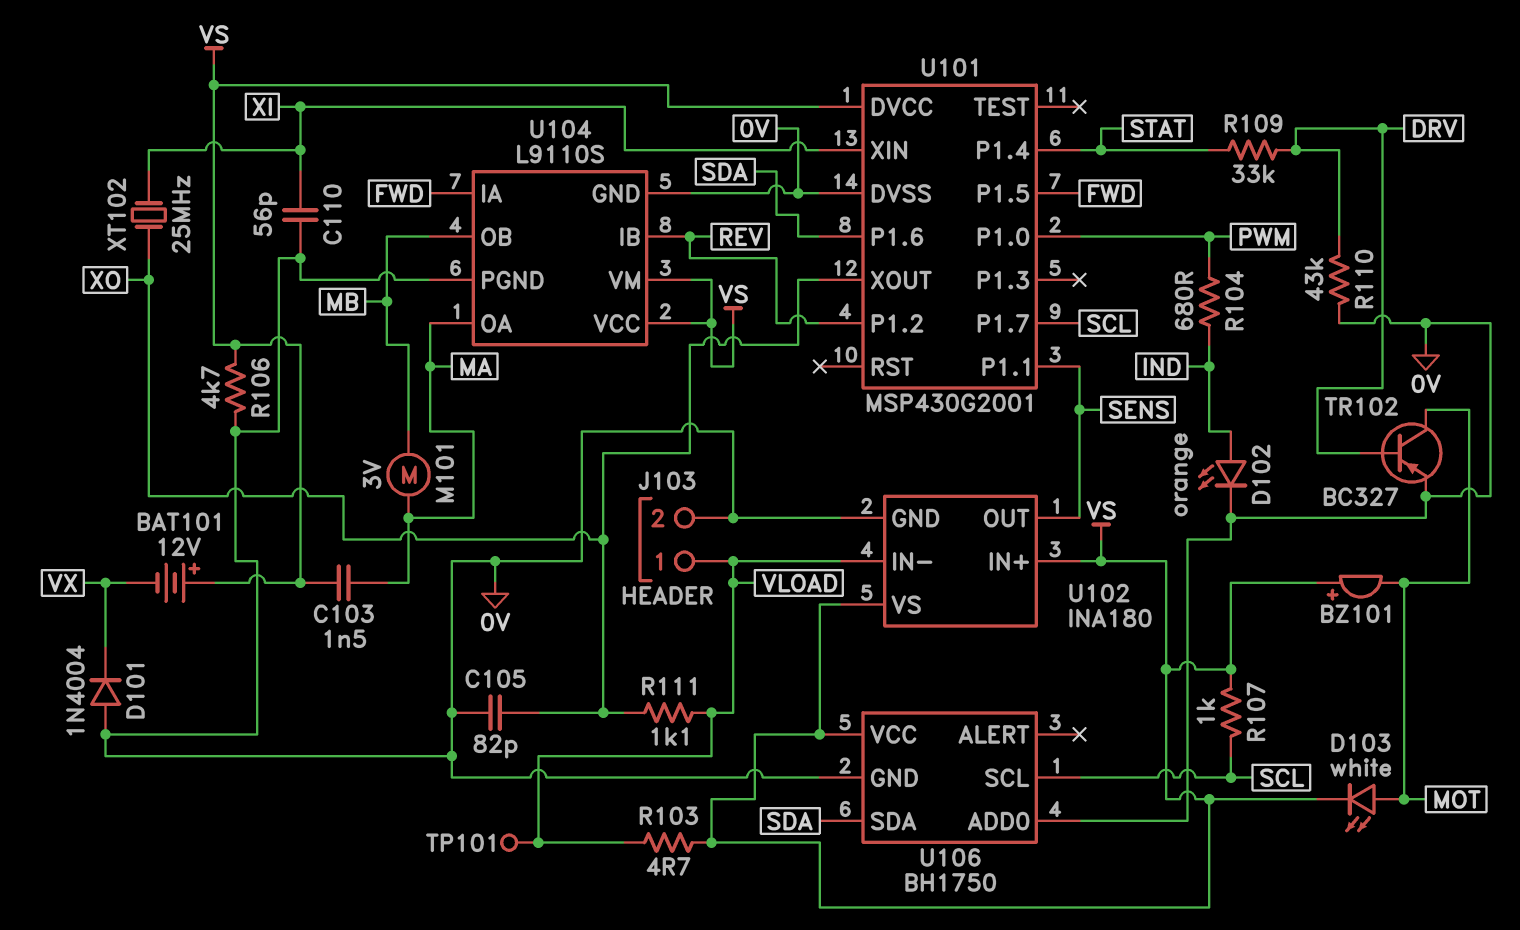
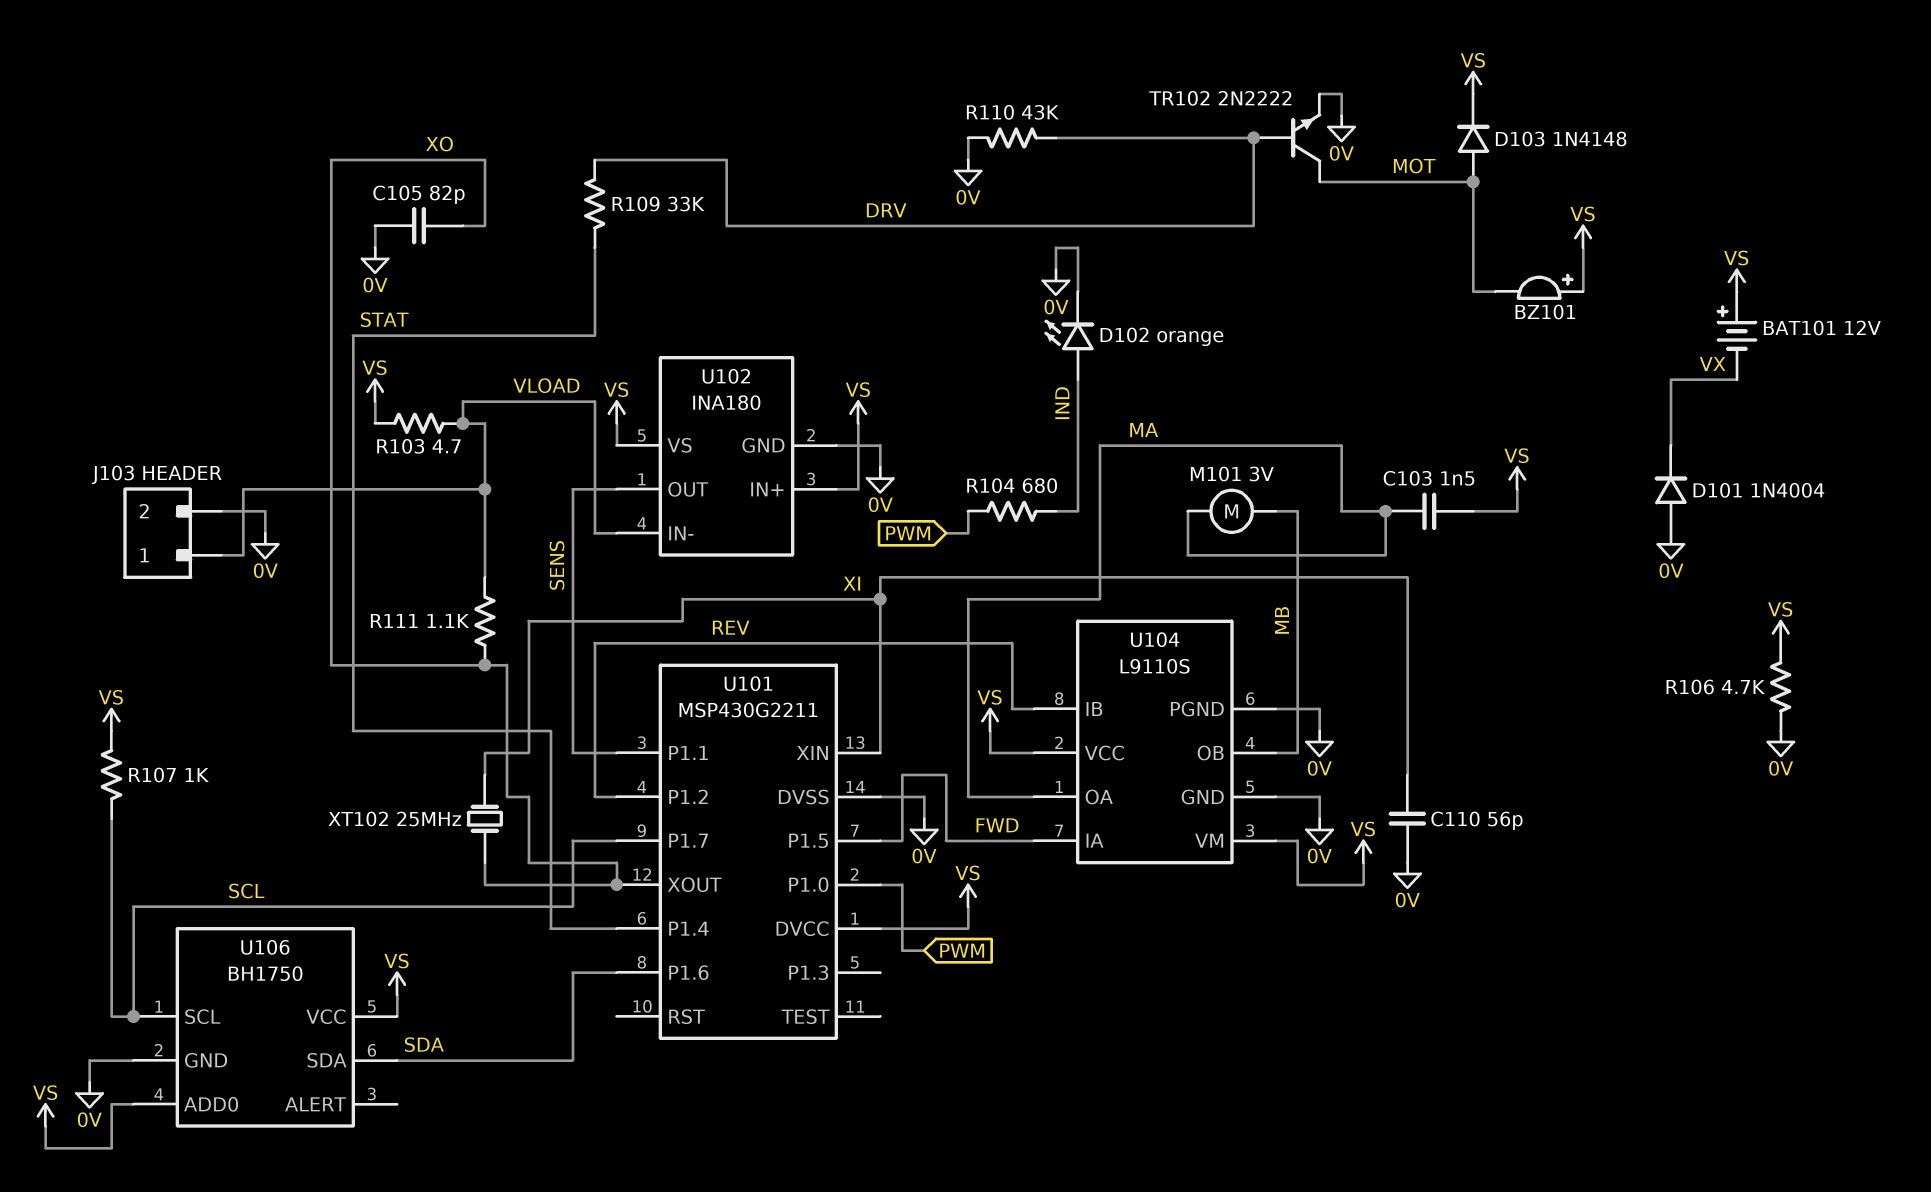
D103: LED white (A MOT, K VS) -> diode 1N4148 (A MOT, K VS)
TP101: test point (VLOAD) -> none
TR102: PNP BC327 (B DRV, C MOT, E 0V) -> NPN 2N2222 (B DRV, C MOT, E 0V)
U101: MSP430G2001 -> MSP430G2211
U106 pin ADD0: 0V -> VS

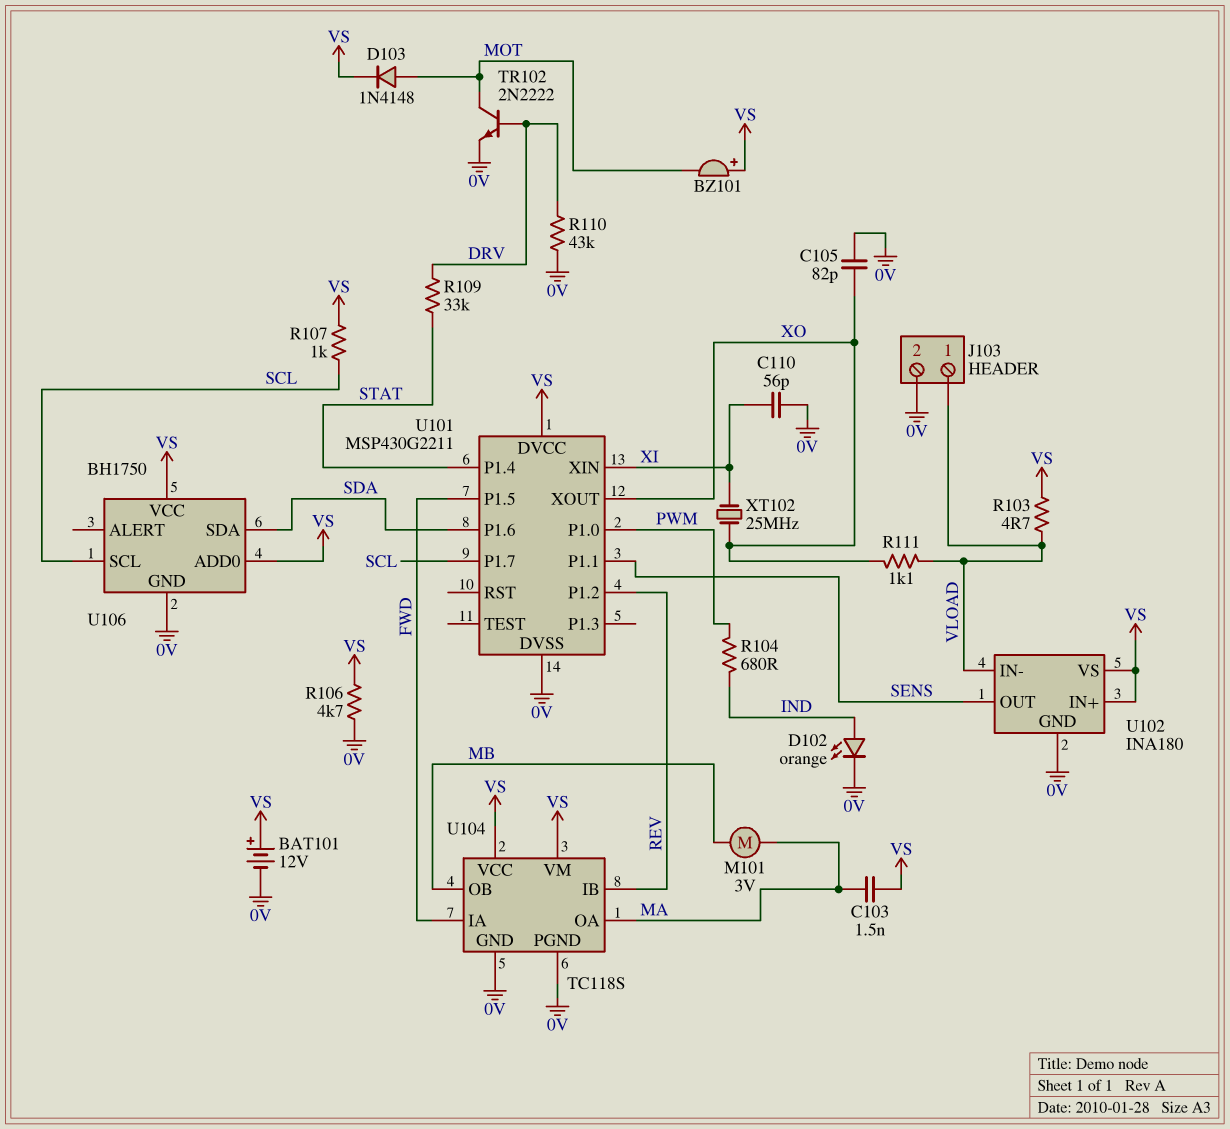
BAT101: 12V (plus VS, minus VX) -> 12V (plus VS, minus 0V)
D101: diode 1N4004 (A 0V, K VX) -> none
U104: L9110S -> TC118S

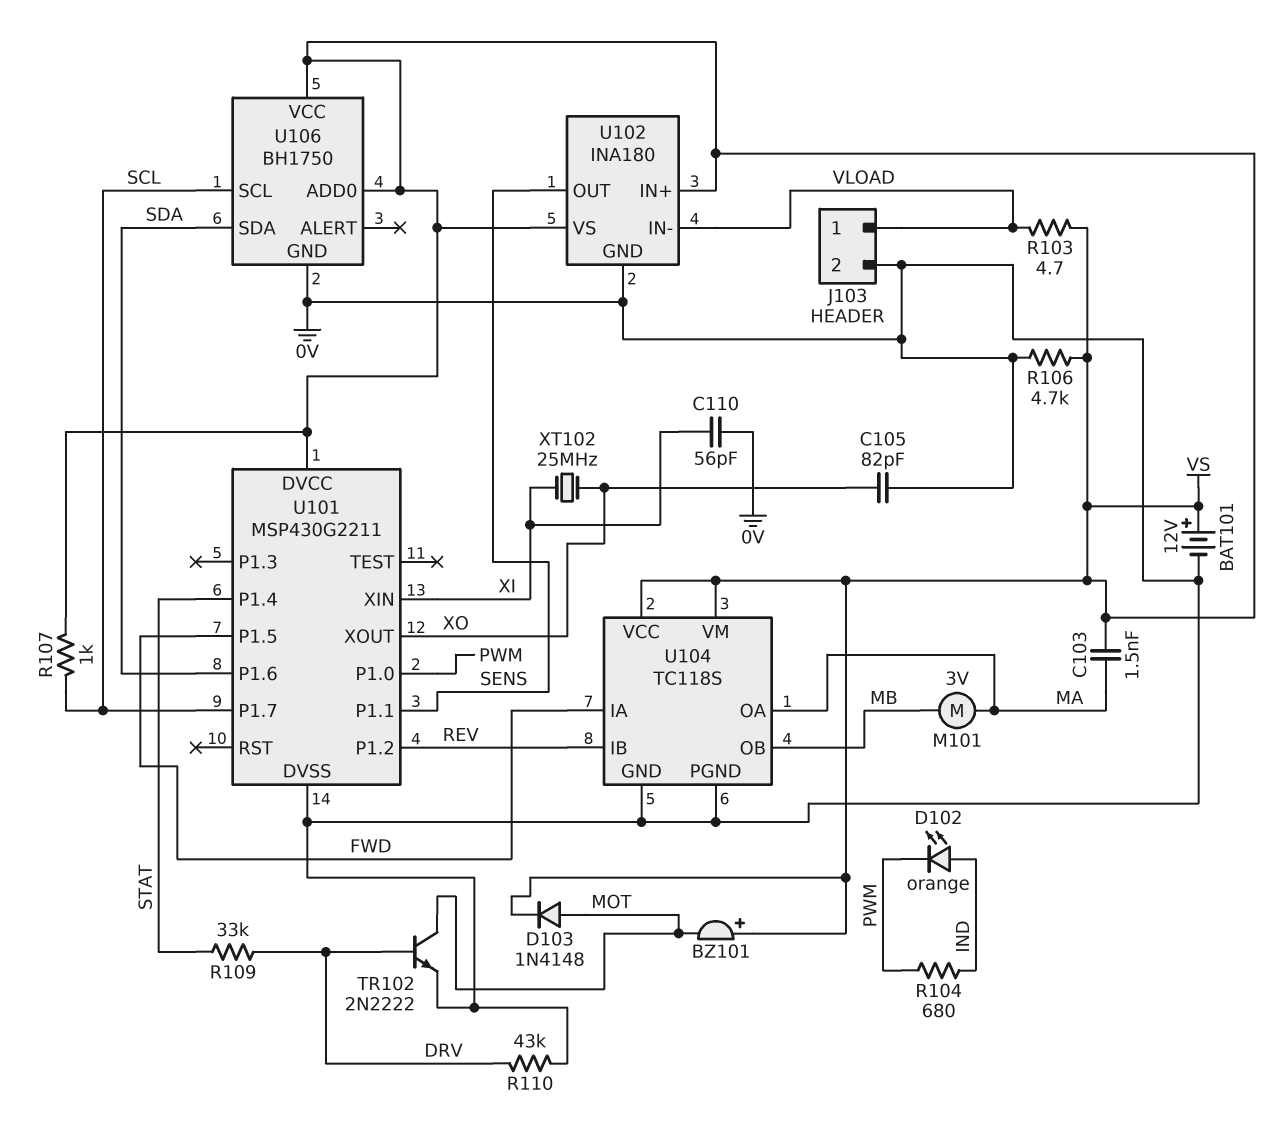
D102: LED orange (A IND, K 0V) -> LED orange (A IND, K PWM)
R111: 1.1k (VLOAD, XO) -> none

